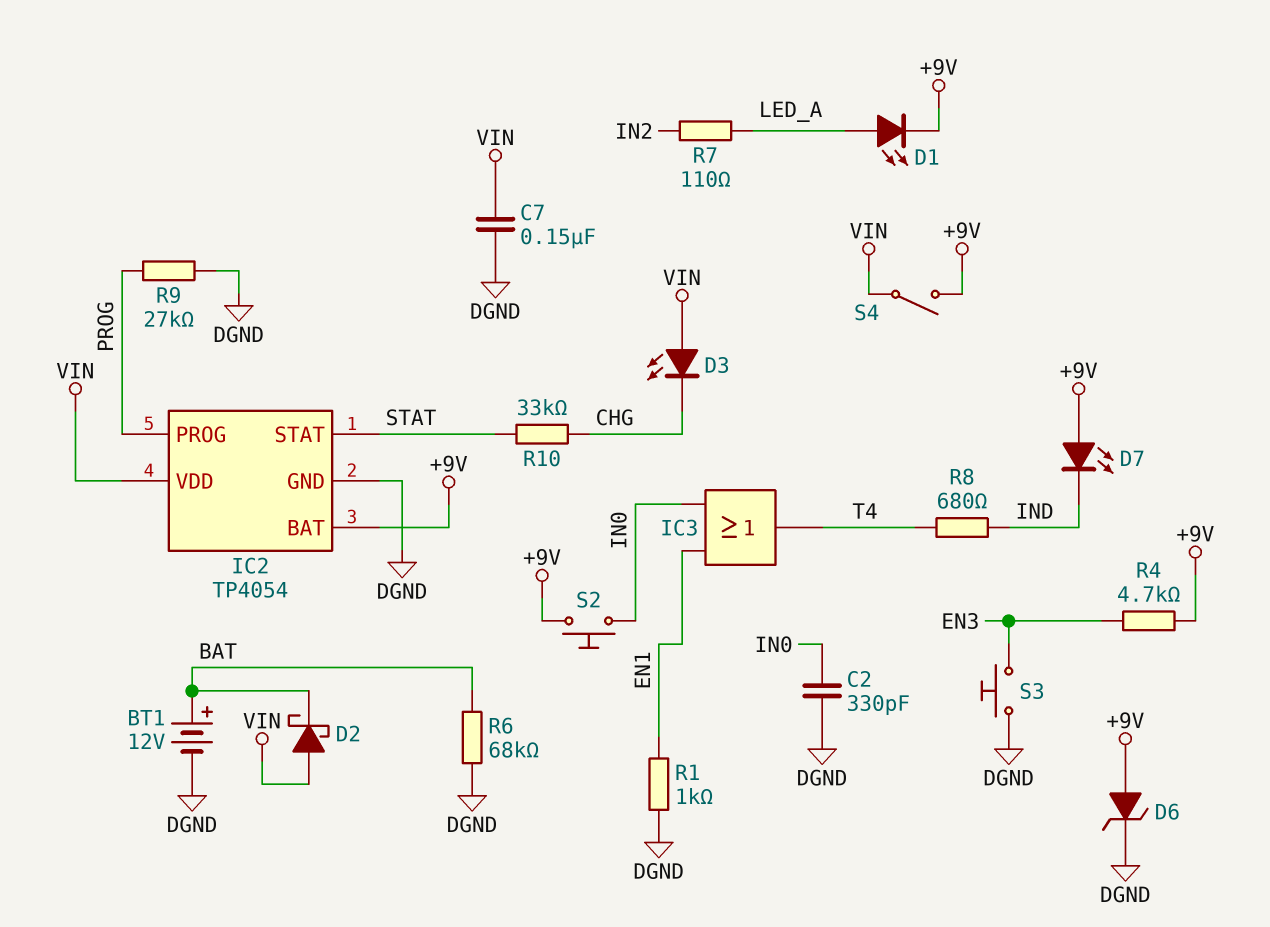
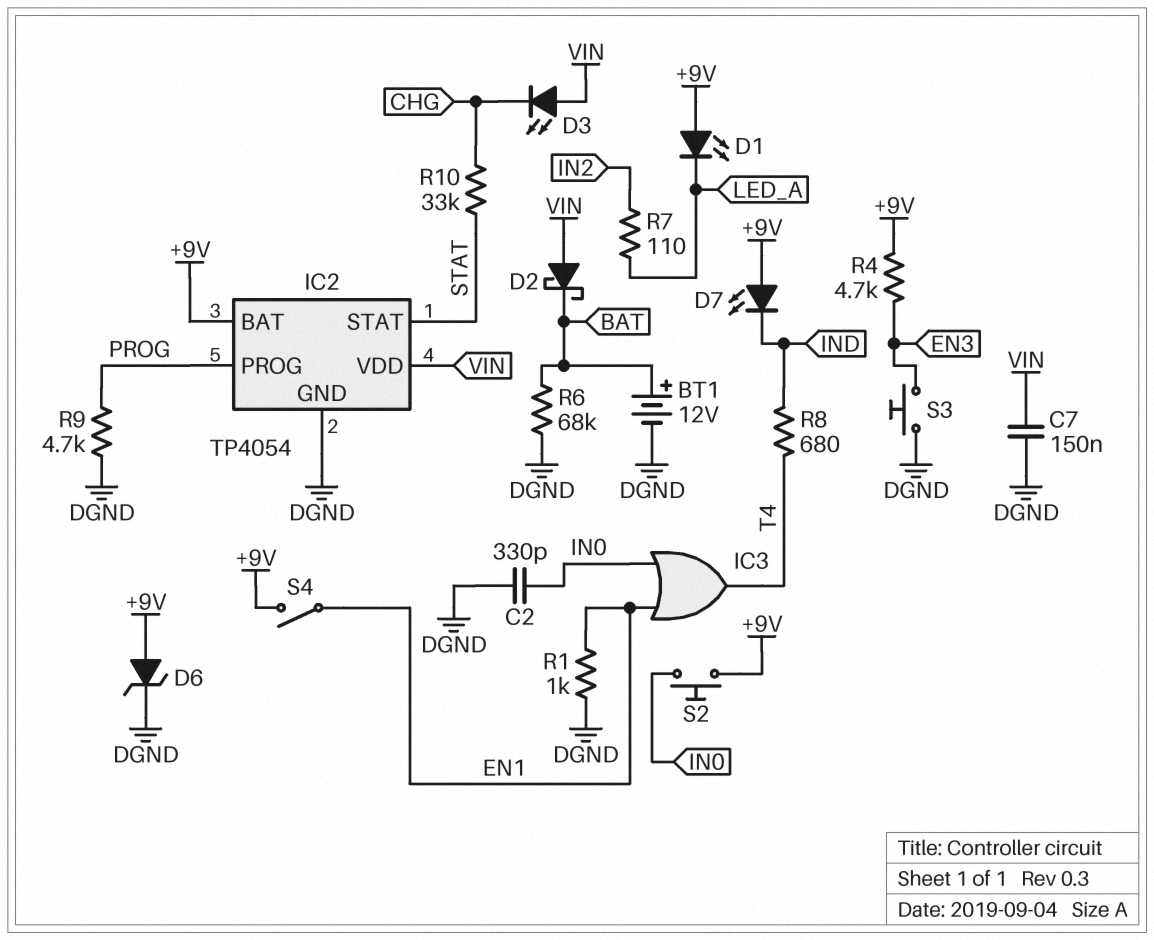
D1: LED (A LED_A, K +9V) -> LED (A +9V, K LED_A)
R9: 27k (DGND, PROG) -> 4.7k (DGND, PROG)
S4: switch (+9V, VIN) -> switch (+9V, EN1)

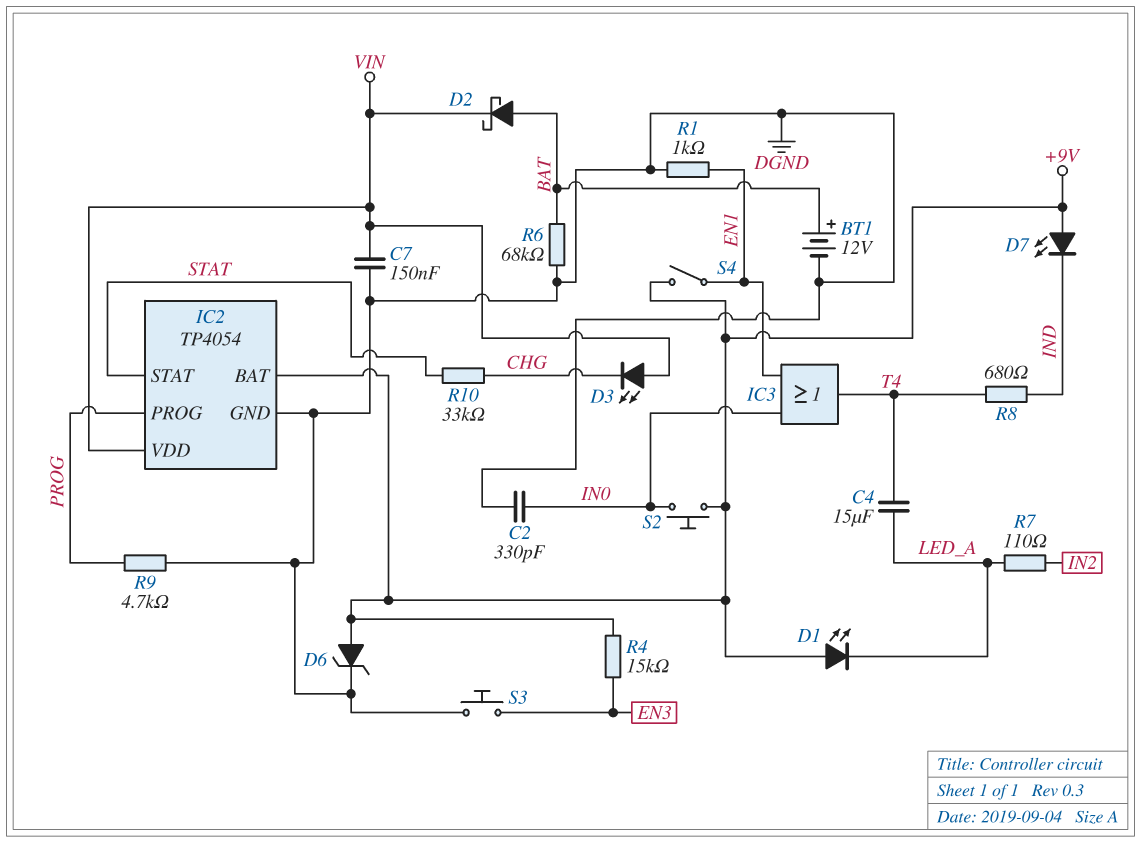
C4: none -> 15uF (LED_A, T4)
D2: schottky (A VIN, K BAT) -> schottky (A BAT, K VIN)
R4: 4.7k (+9V, EN3) -> 15k (+9V, EN3)

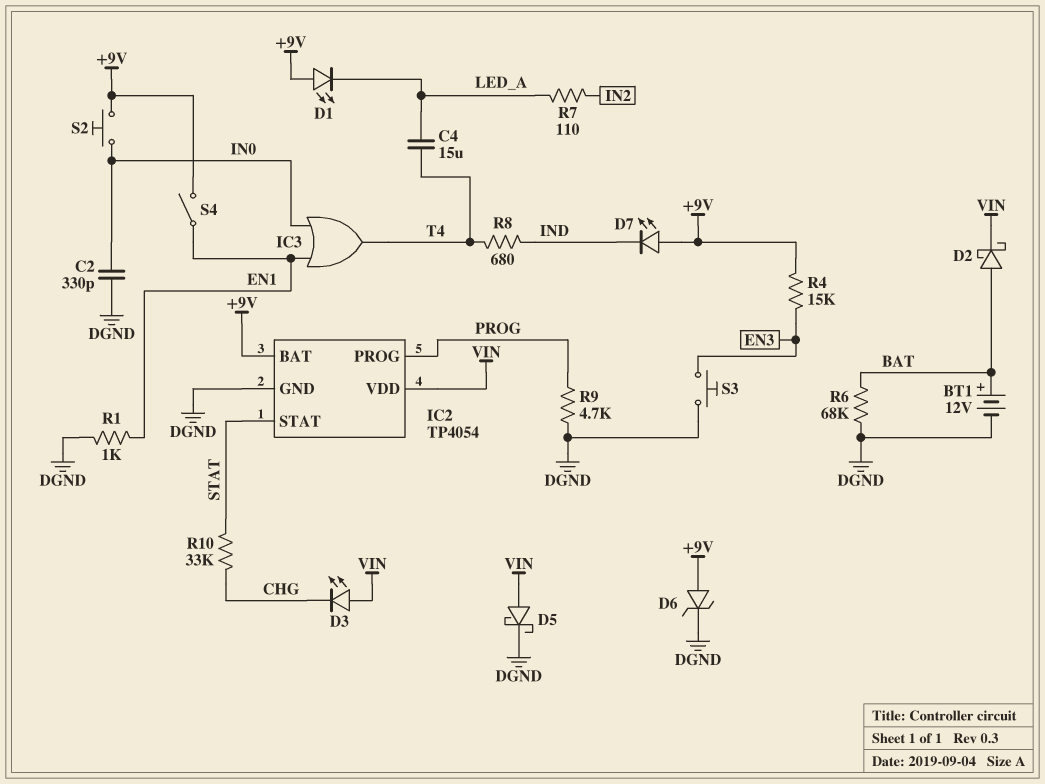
C7: 150nF (DGND, VIN) -> none
D5: none -> schottky (A VIN, K DGND)

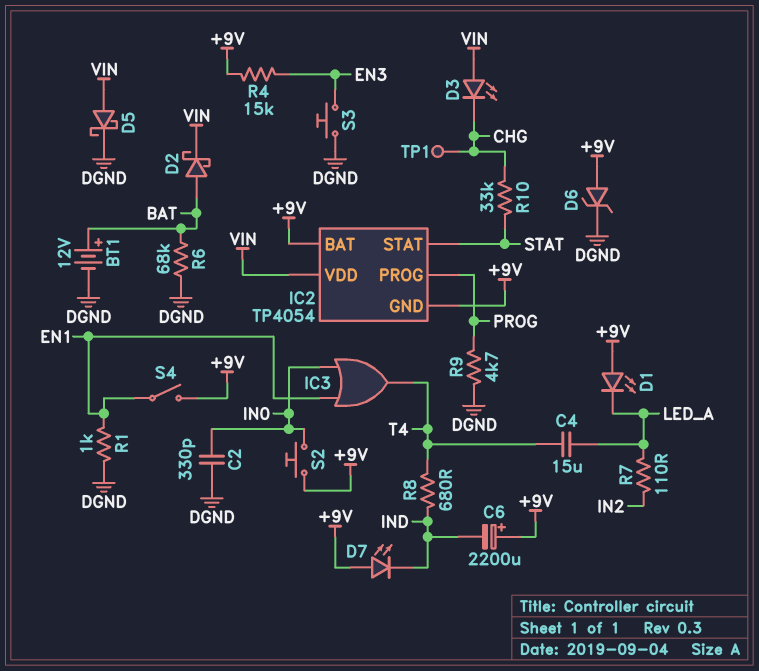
C6: none -> 2200uF (plus +9V, minus IND)
IC2 pin GND: DGND -> +9V
TP1: none -> test point (CHG)

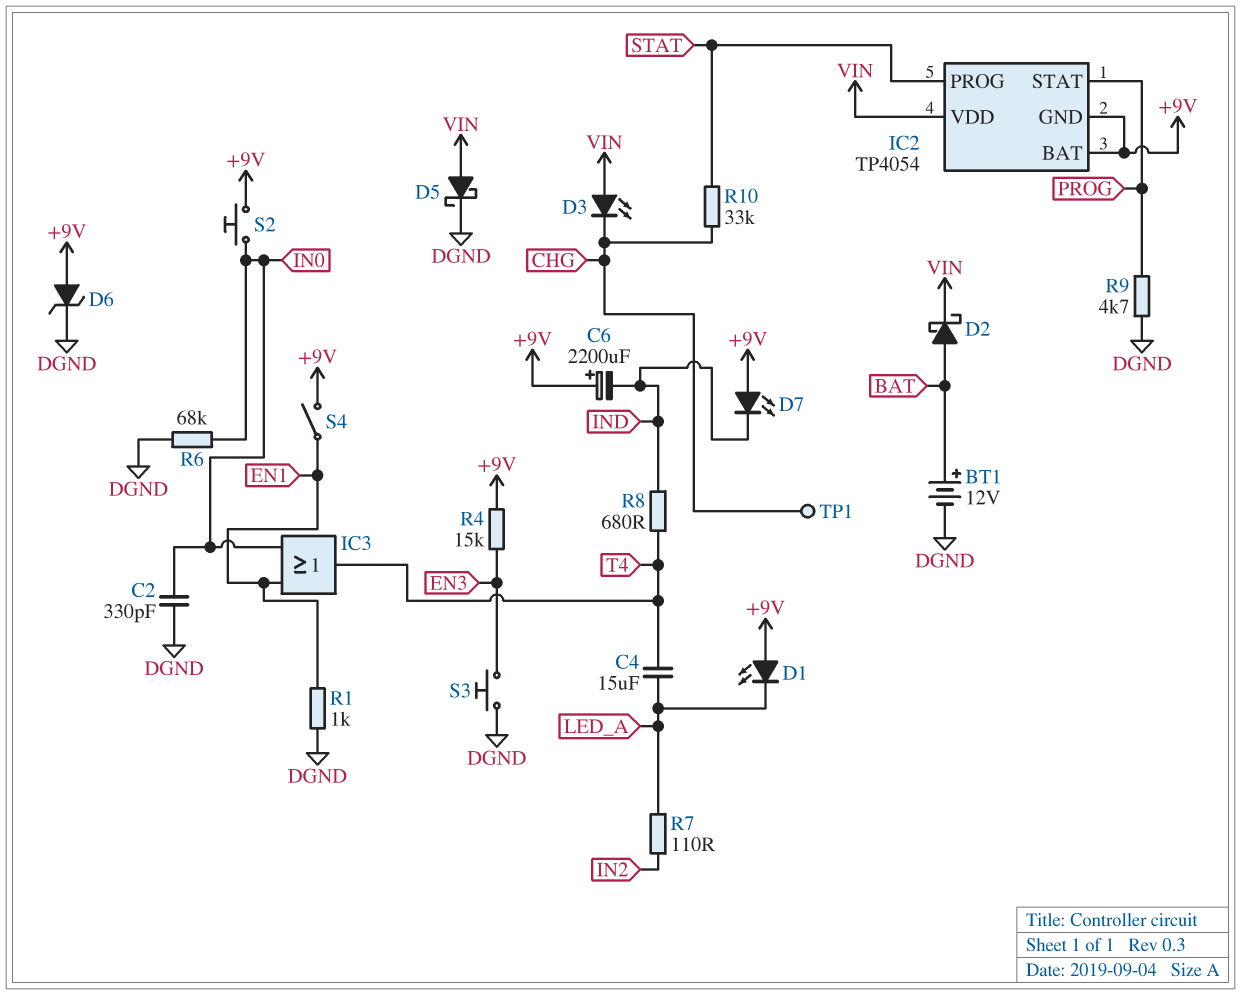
IC2 pin PROG: PROG -> STAT
IC2 pin STAT: STAT -> PROG
R6: 68k (BAT, DGND) -> 68k (DGND, IN0)

